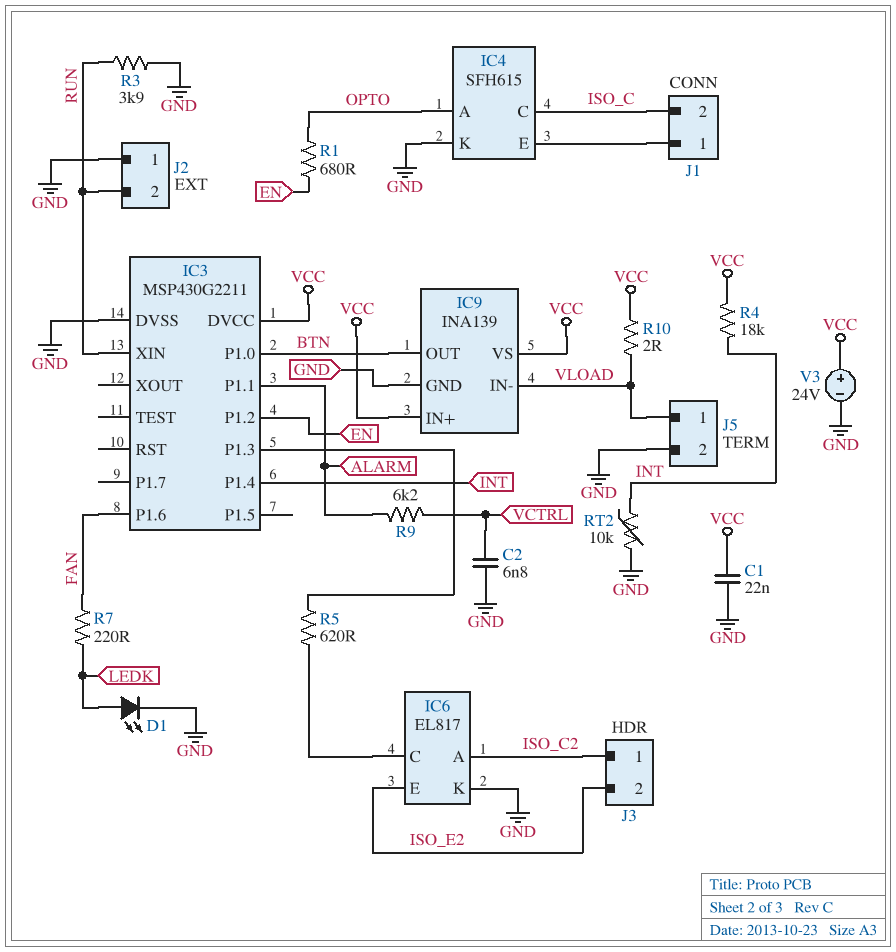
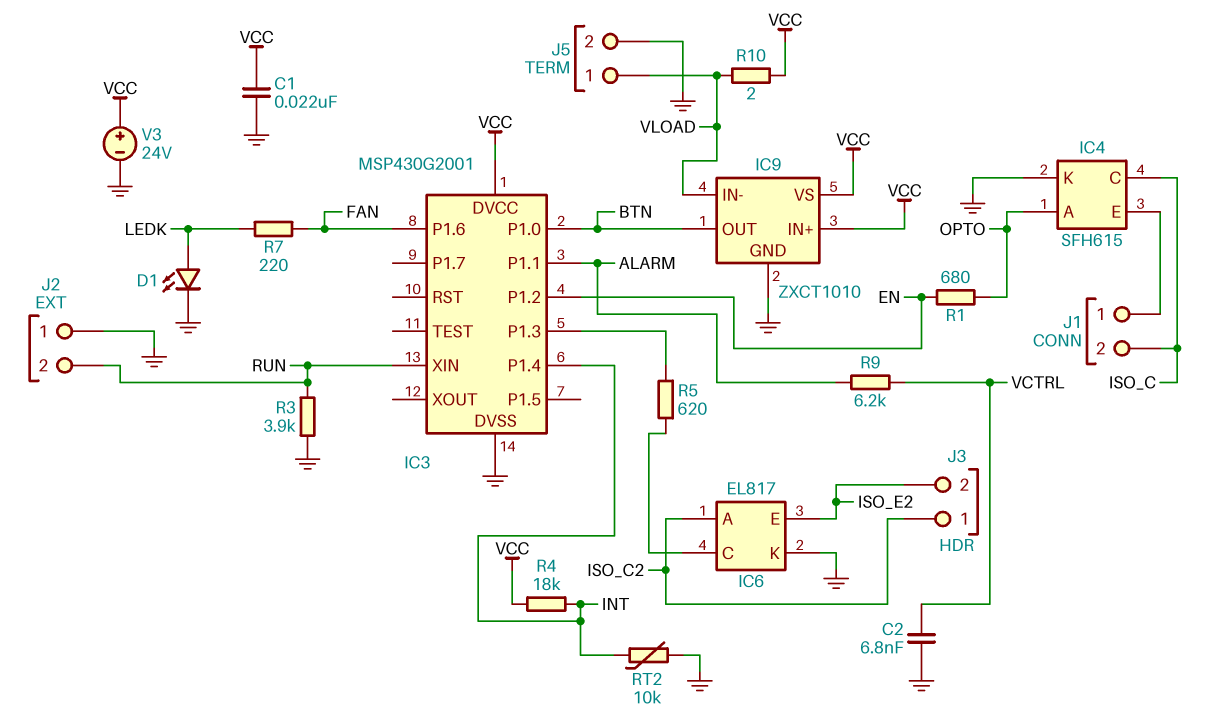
IC3: MSP430G2211 -> MSP430G2001
IC9: INA139 -> ZXCT1010

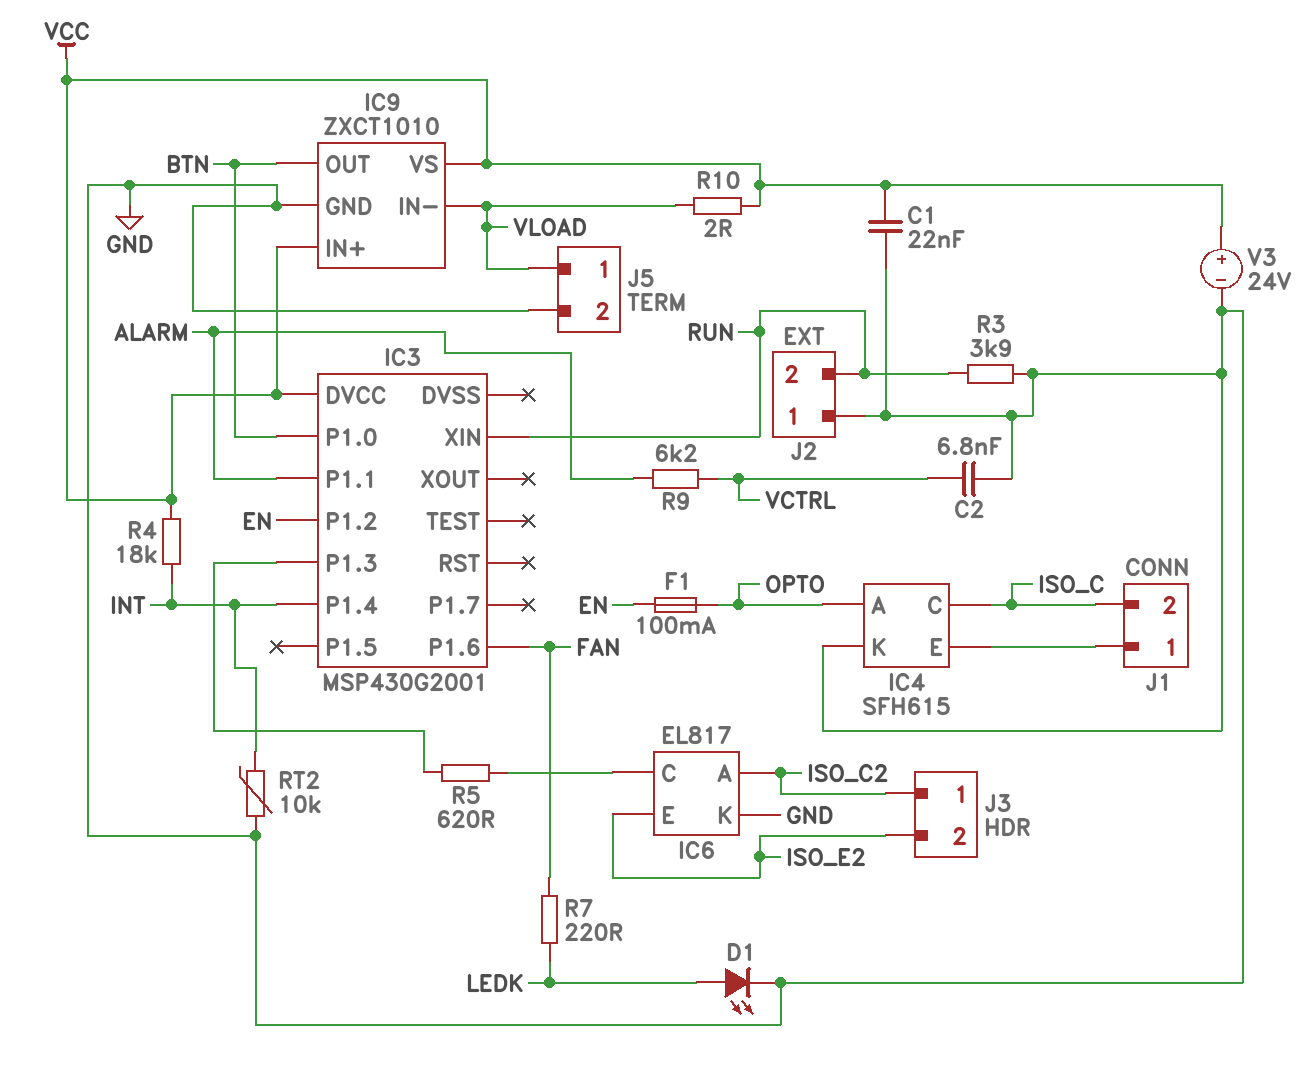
F1: none -> 100mA (EN, OPTO)
IC3 pin DVSS: GND -> none
R1: 680 (EN, OPTO) -> none

